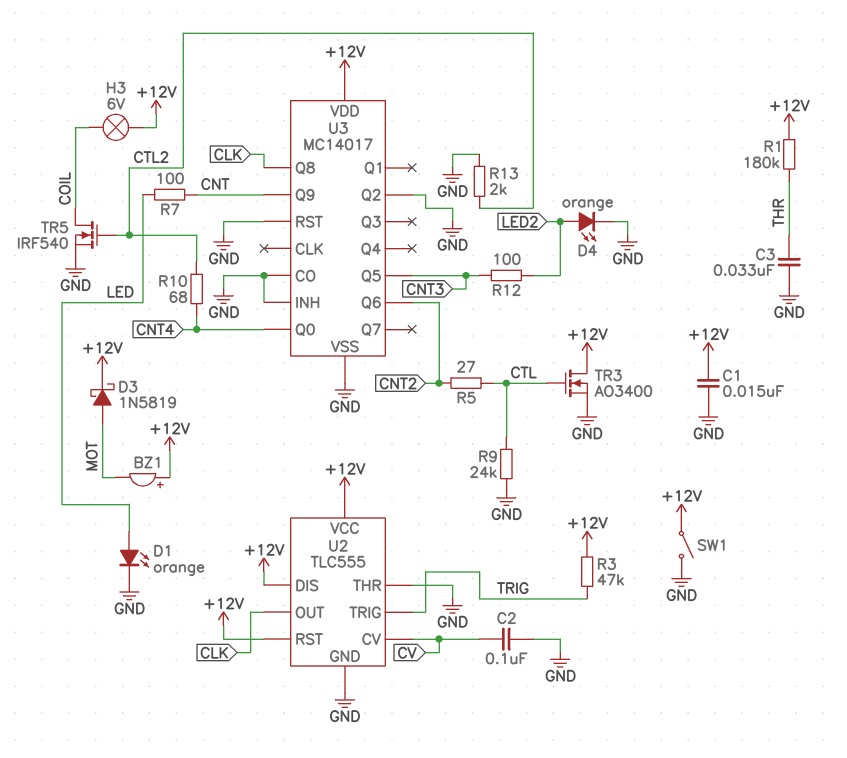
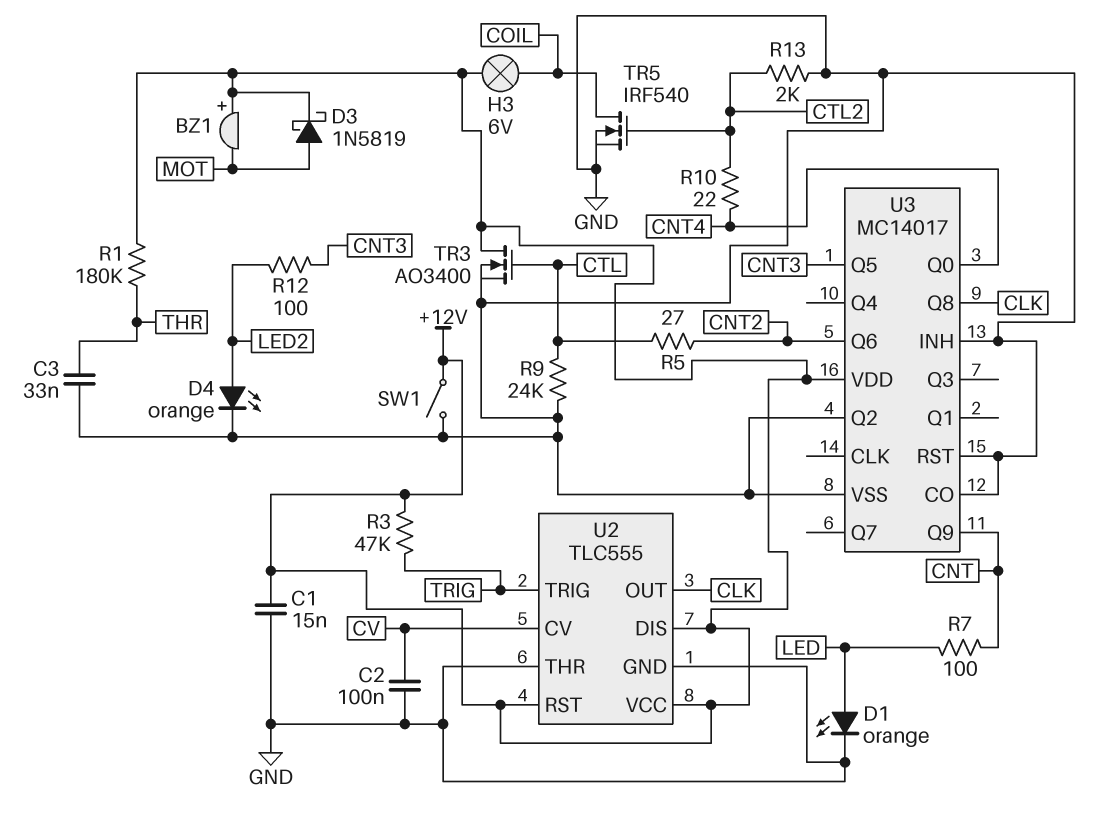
R10: 68 (CNT4, CTL2) -> 22 (CNT4, CTL2)

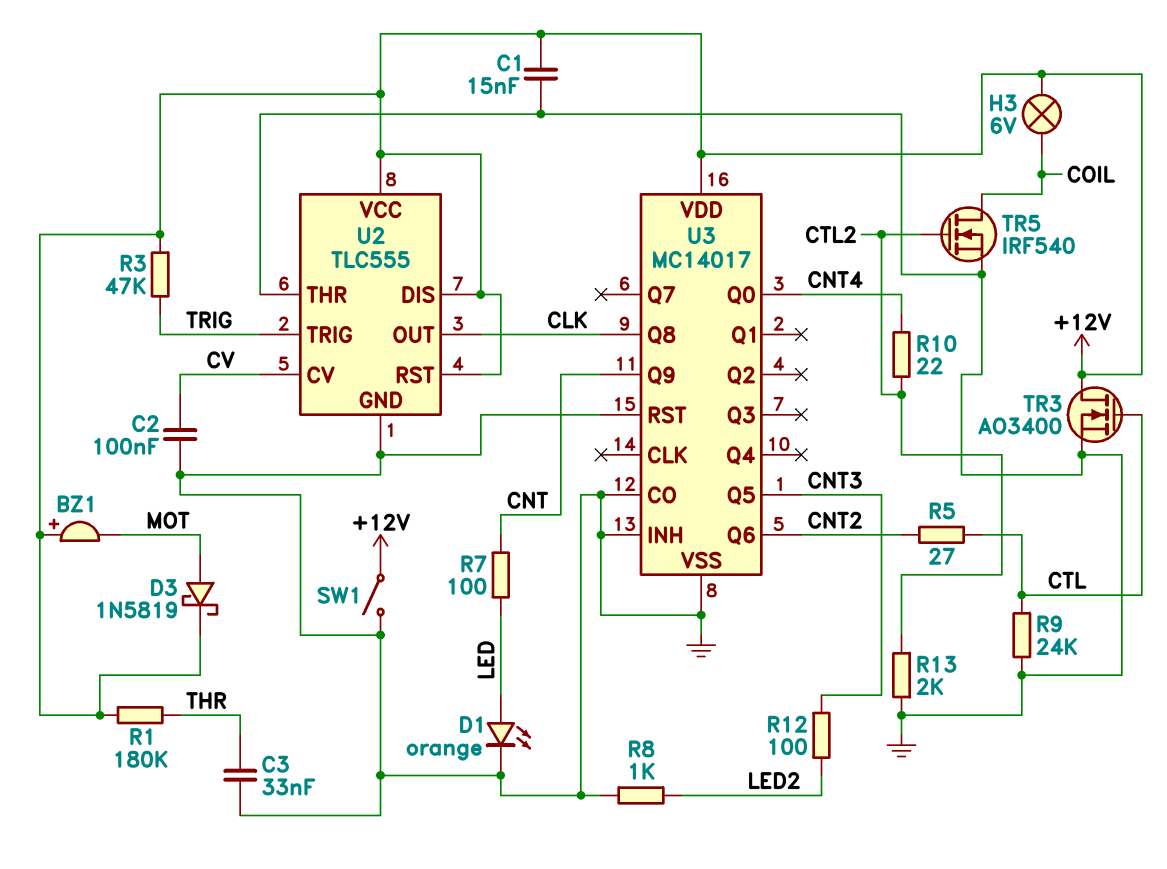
D4: LED orange (A LED2, K GND) -> none
R8: none -> 1k (GND, LED2)
U3 pin Q2: GND -> none

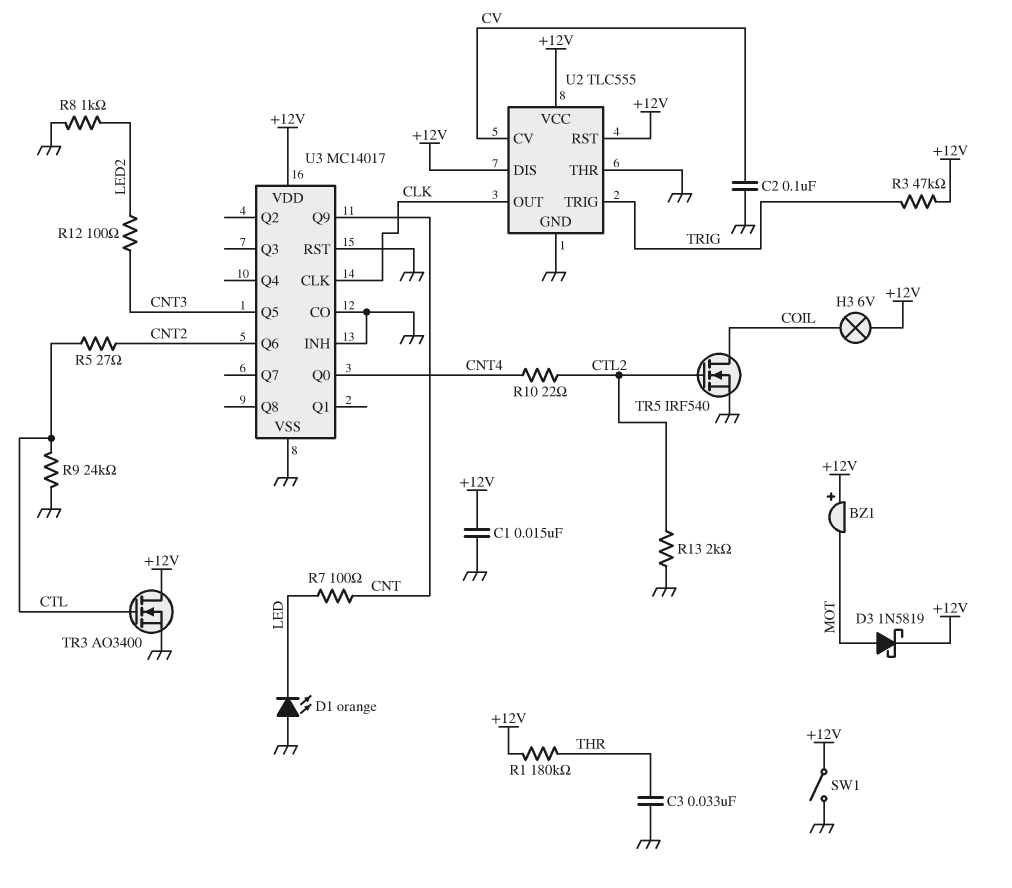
D1: LED orange (A LED, K GND) -> LED orange (A GND, K LED)
U3 pin CLK: none -> CLK
U3 pin Q8: CLK -> none

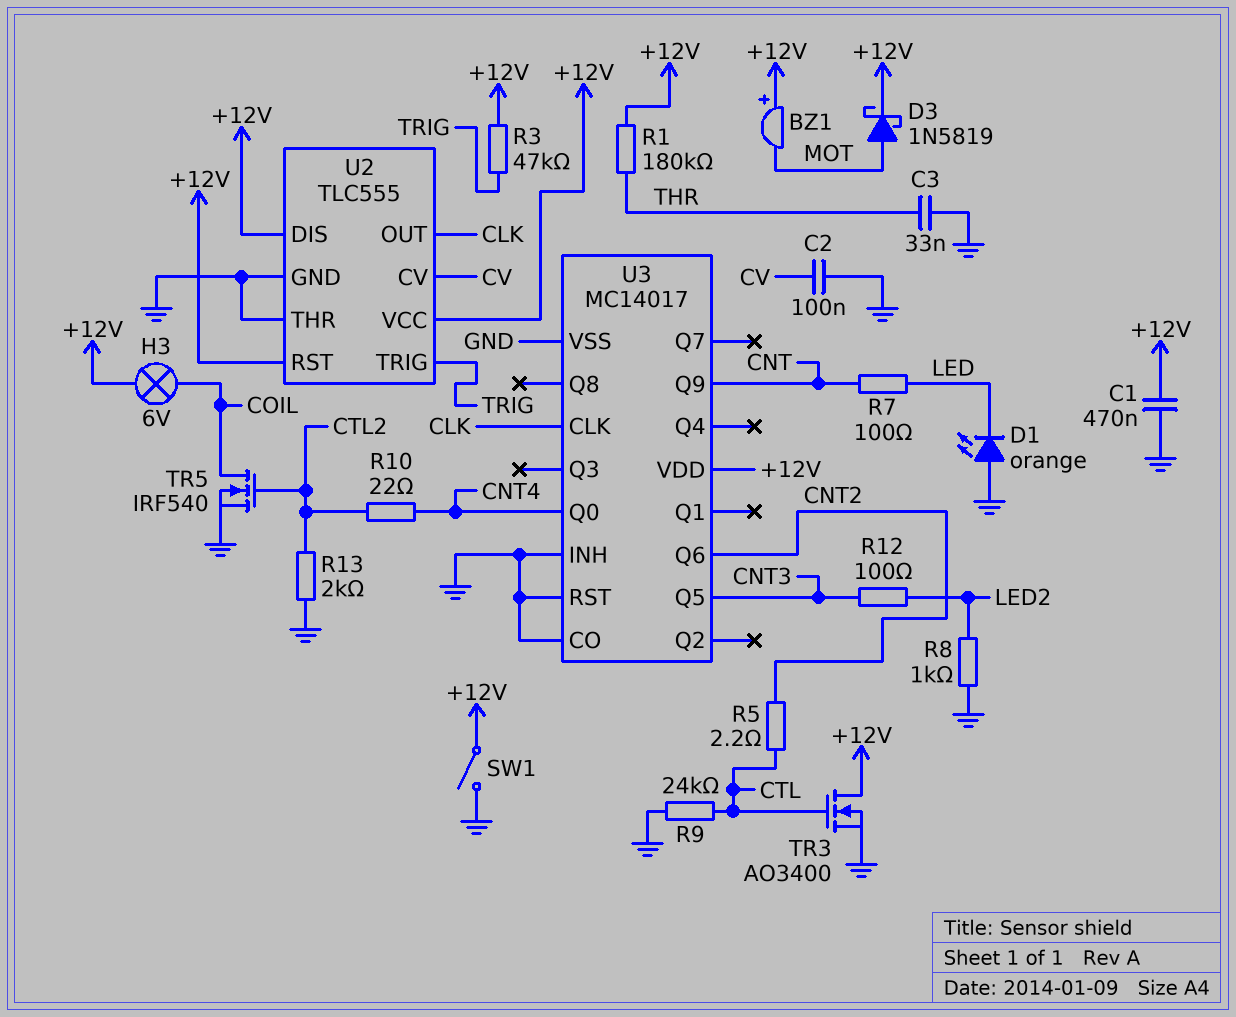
C1: 15nF (+12V, GND) -> 470nF (+12V, GND)
R5: 27 (CNT2, CTL) -> 2.2 (CNT2, CTL)

